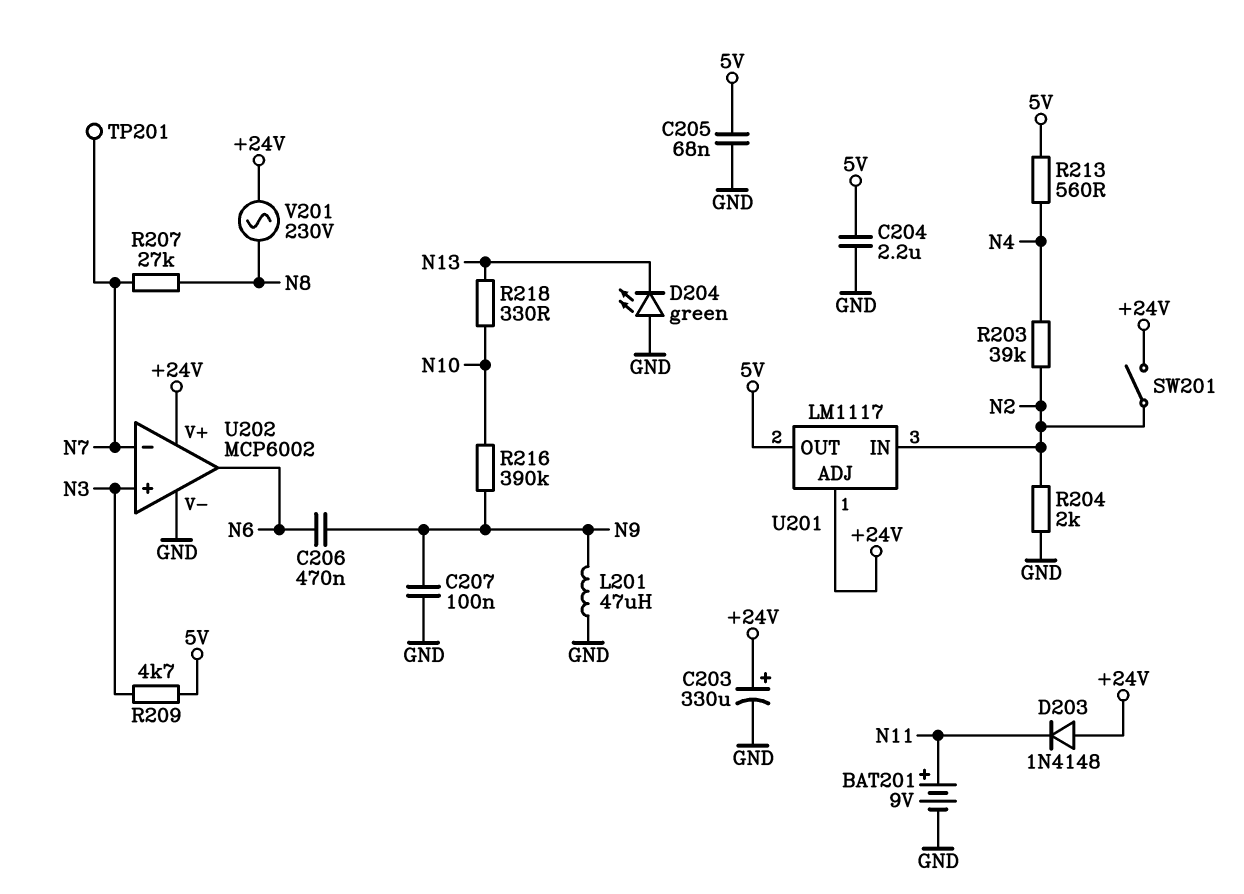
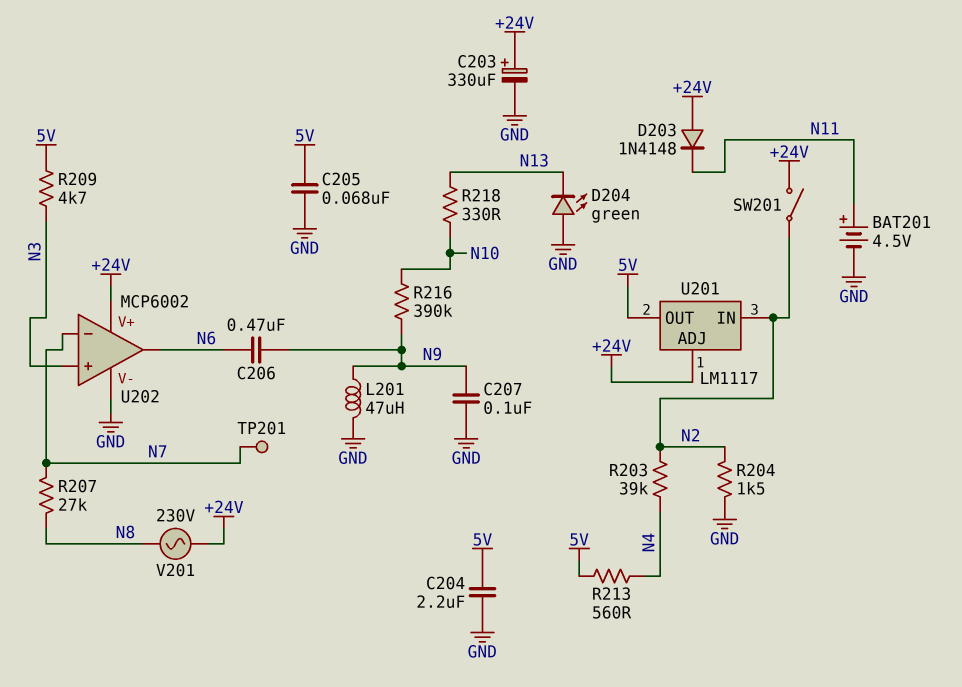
BAT201: 9V (plus N11, minus GND) -> 4.5V (plus N11, minus GND)
R204: 2k (GND, N2) -> 1.5k (GND, N2)

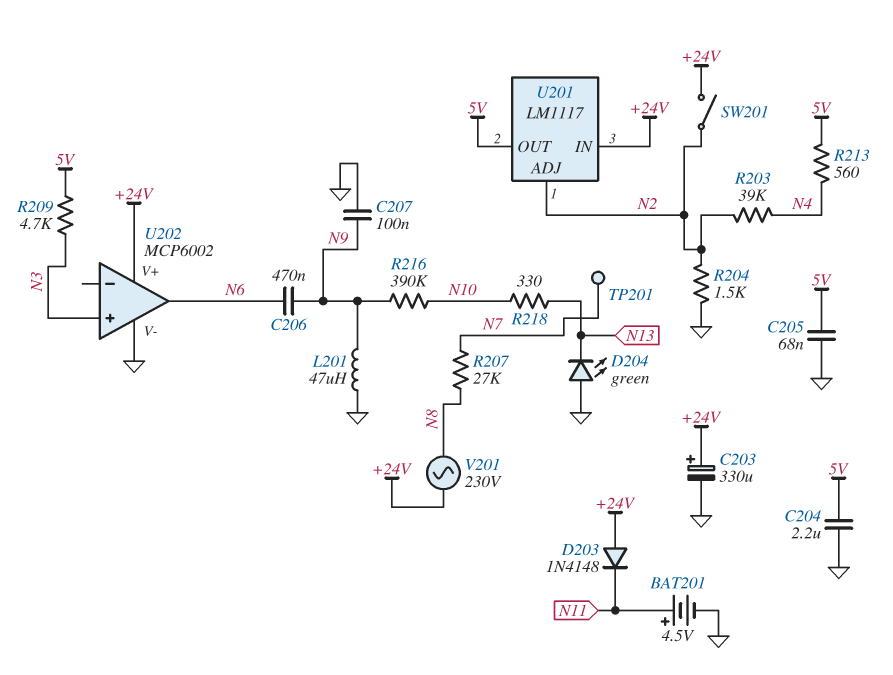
U201 pin ADJ: +24V -> N2
U201 pin IN: N2 -> +24V
U202 pin in-: N7 -> none

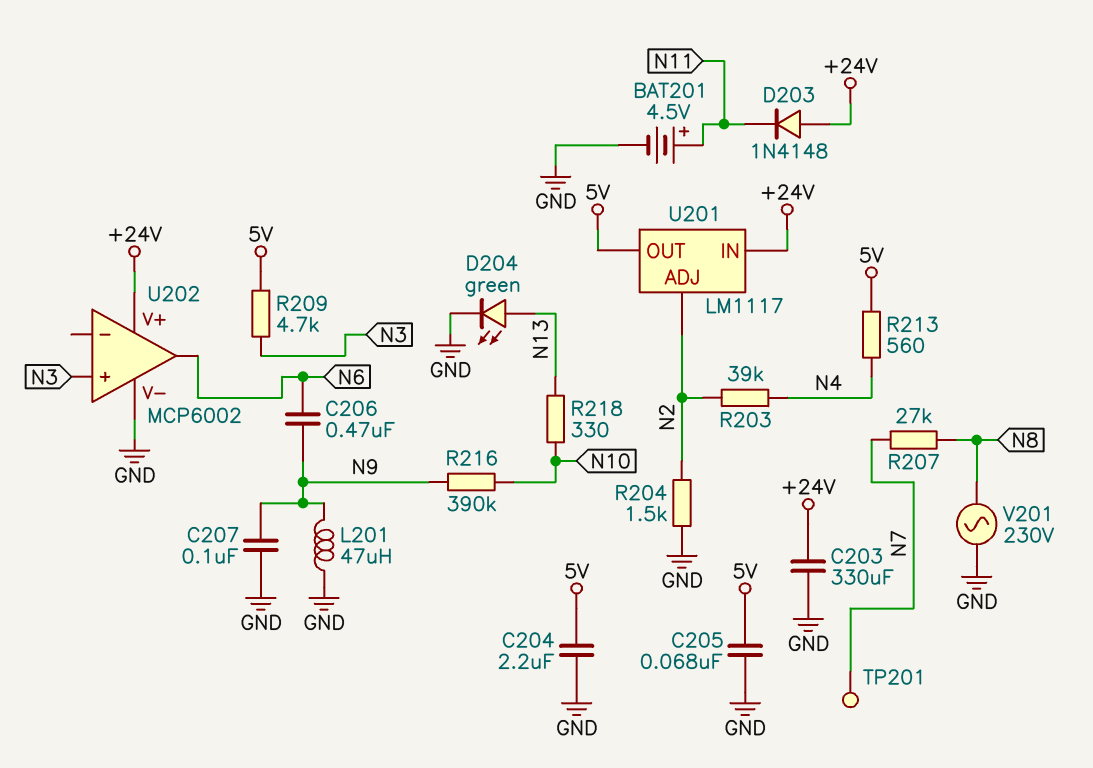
C203: 330uF (plus +24V, minus GND) -> 330uF (+24V, GND)
D204: LED green (A GND, K N13) -> LED green (A N13, K GND)
SW201: switch (+24V, N2) -> none
V201: AC 230V (+24V, N8) -> AC 230V (GND, N8)

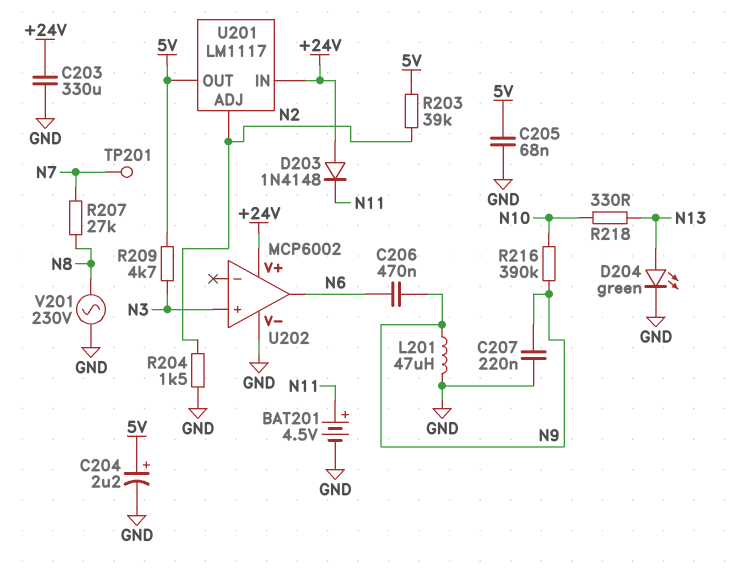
C204: 2.2uF (5V, GND) -> 2.2uF (plus 5V, minus GND)
C207: 100nF (GND, N9) -> 220nF (GND, N9)
R203: 39k (N2, N4) -> 39k (5V, N2)
R213: 560 (5V, N4) -> none

